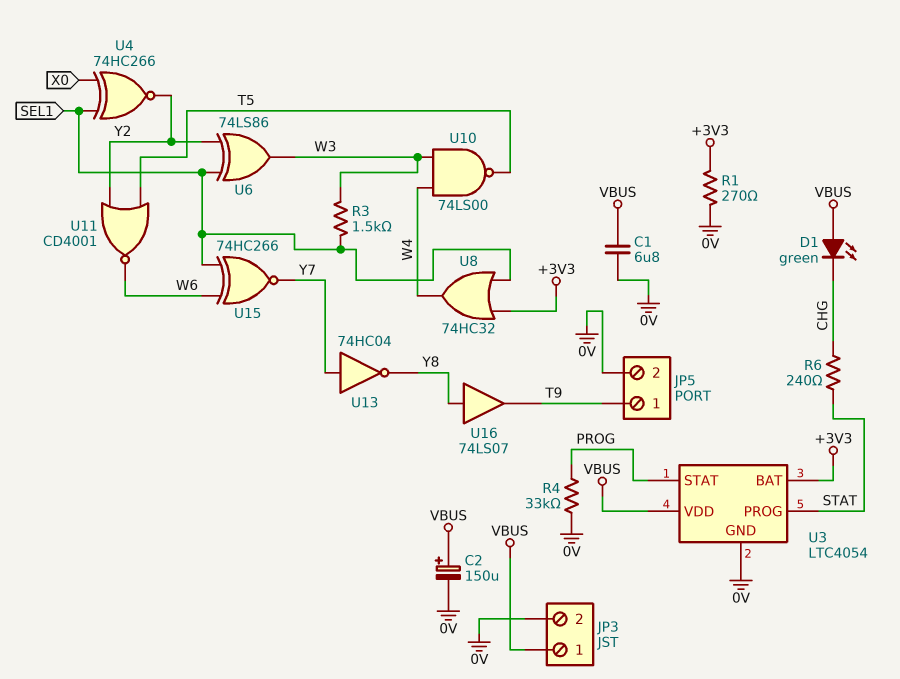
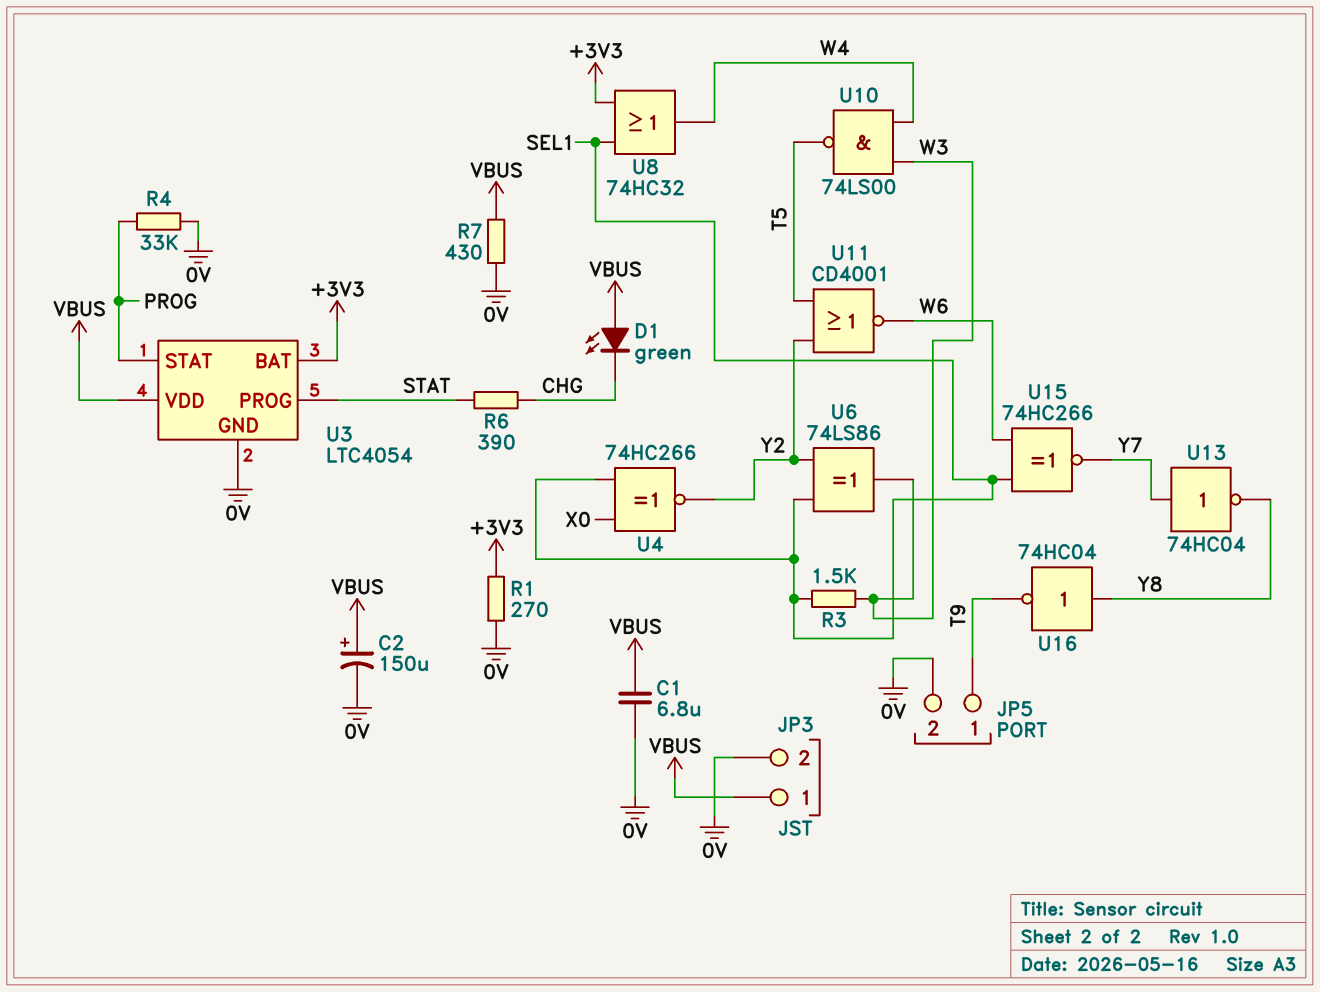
R6: 240 (CHG, STAT) -> 390 (CHG, STAT)
R7: none -> 430 (0V, VBUS)
U16: buffer 74LS07 (in Y8, out T9) -> NOT 74HC04 (in Y8, out T9)

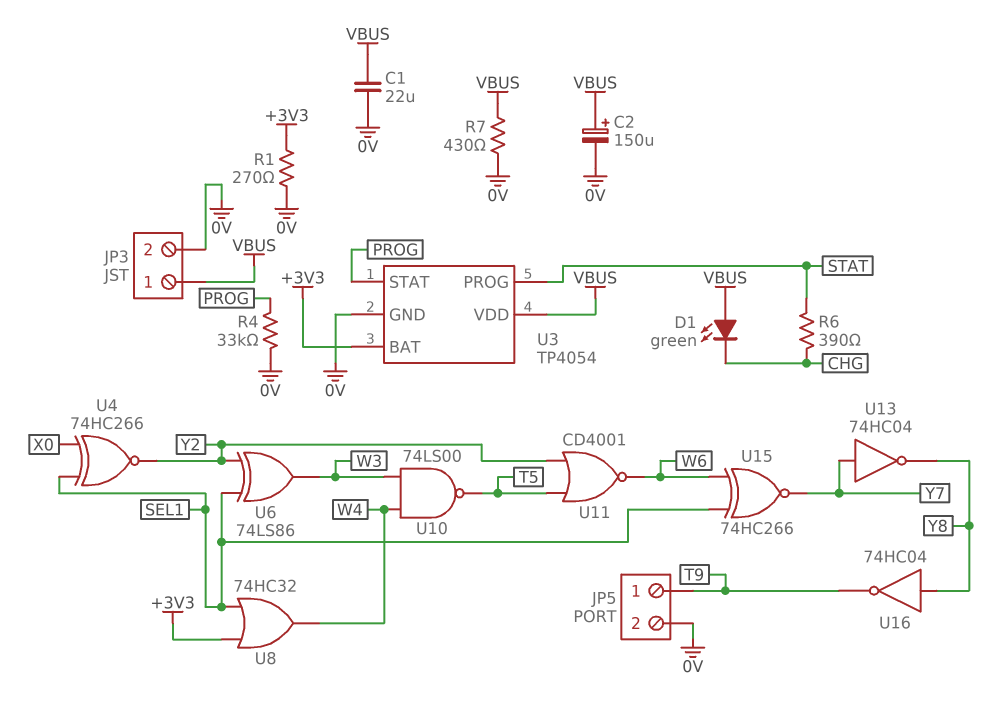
C1: 6.8uF (0V, VBUS) -> 22uF (0V, VBUS)
R3: 1.5k (SEL1, W3) -> none
U3: LTC4054 -> TP4054

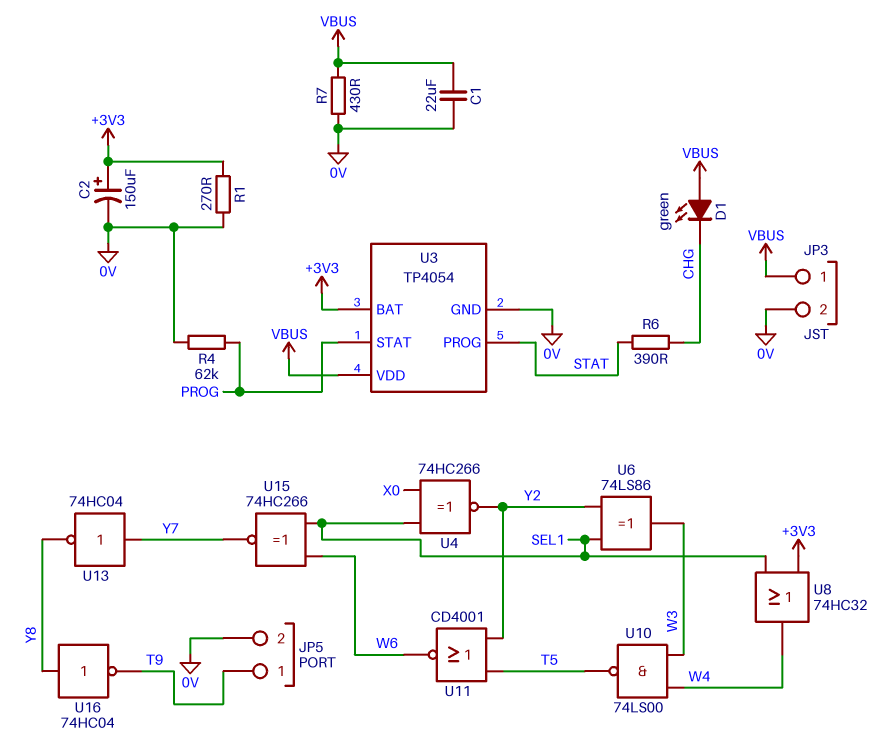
C2: 150uF (plus VBUS, minus 0V) -> 150uF (plus +3V3, minus 0V)
R4: 33k (0V, PROG) -> 62k (0V, PROG)

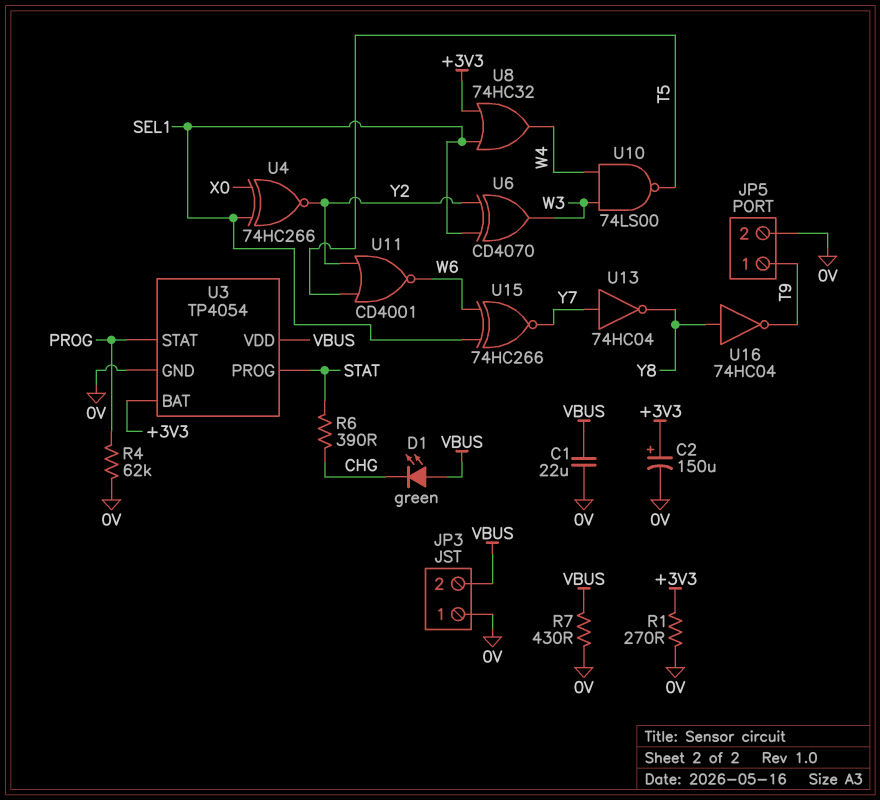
JP3 pin 1: VBUS -> 0V
JP3 pin 2: 0V -> VBUS
U6: XOR 74LS86 (in SEL1, in Y2, out W3) -> XOR CD4070 (in SEL1, in Y2, out W3)

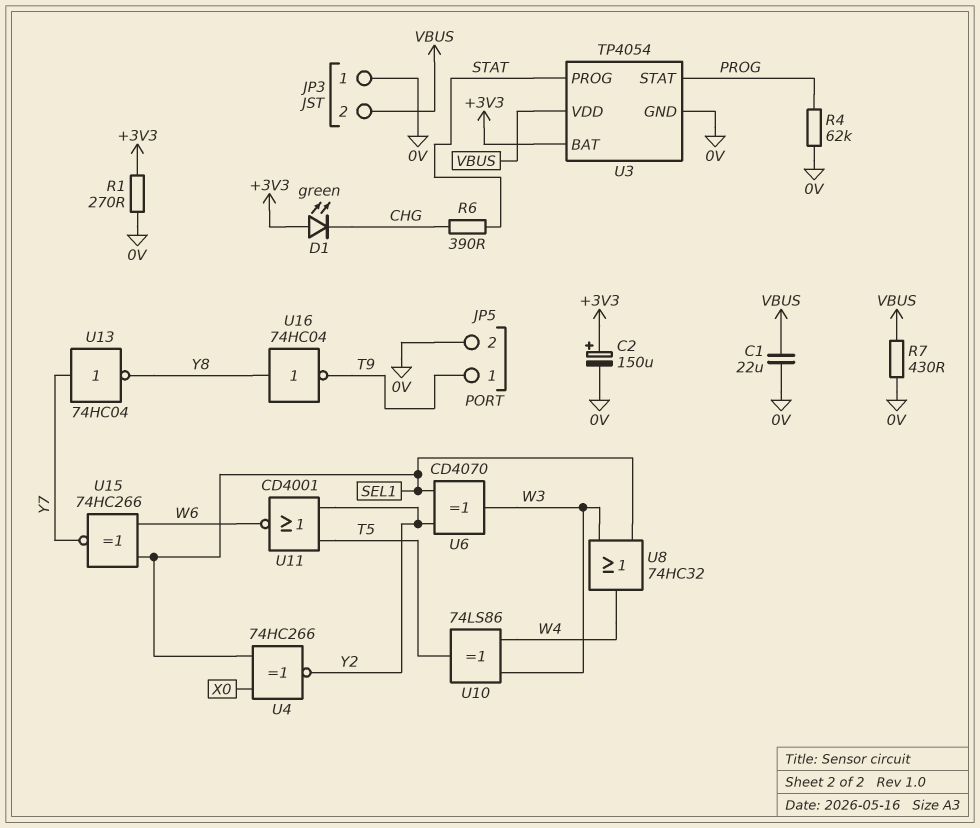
D1: LED green (A VBUS, K CHG) -> LED green (A +3V3, K CHG)
U8: OR 74HC32 (in +3V3, in SEL1, out W4) -> OR 74HC32 (in SEL1, in W3, out W4)
U10: NAND 74LS00 (in W3, in W4, out T5) -> XOR 74LS86 (in W3, in W4, out T5)

